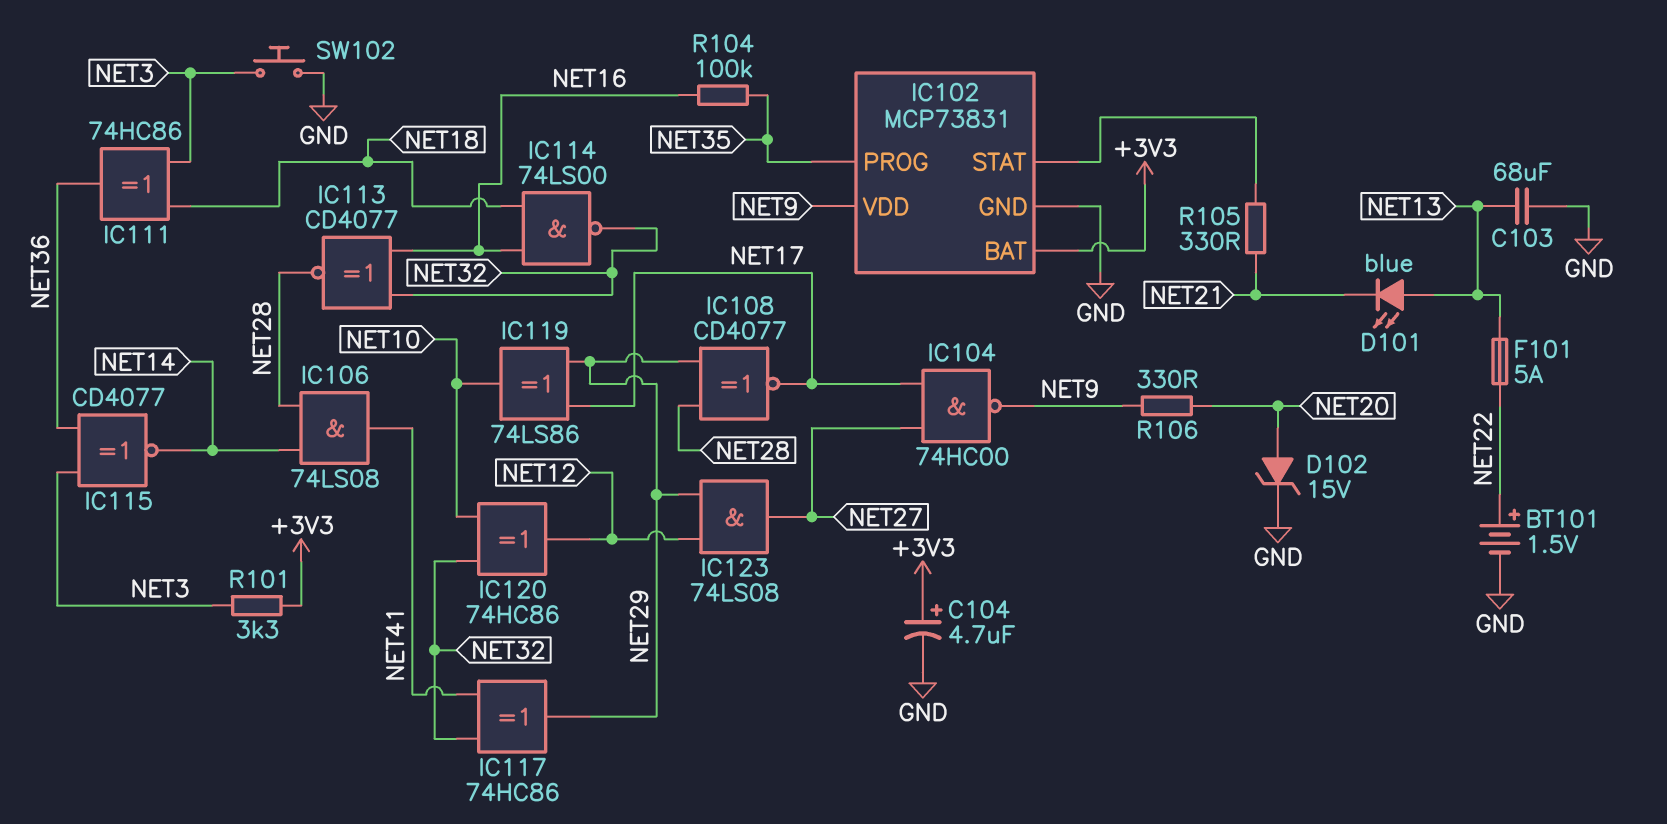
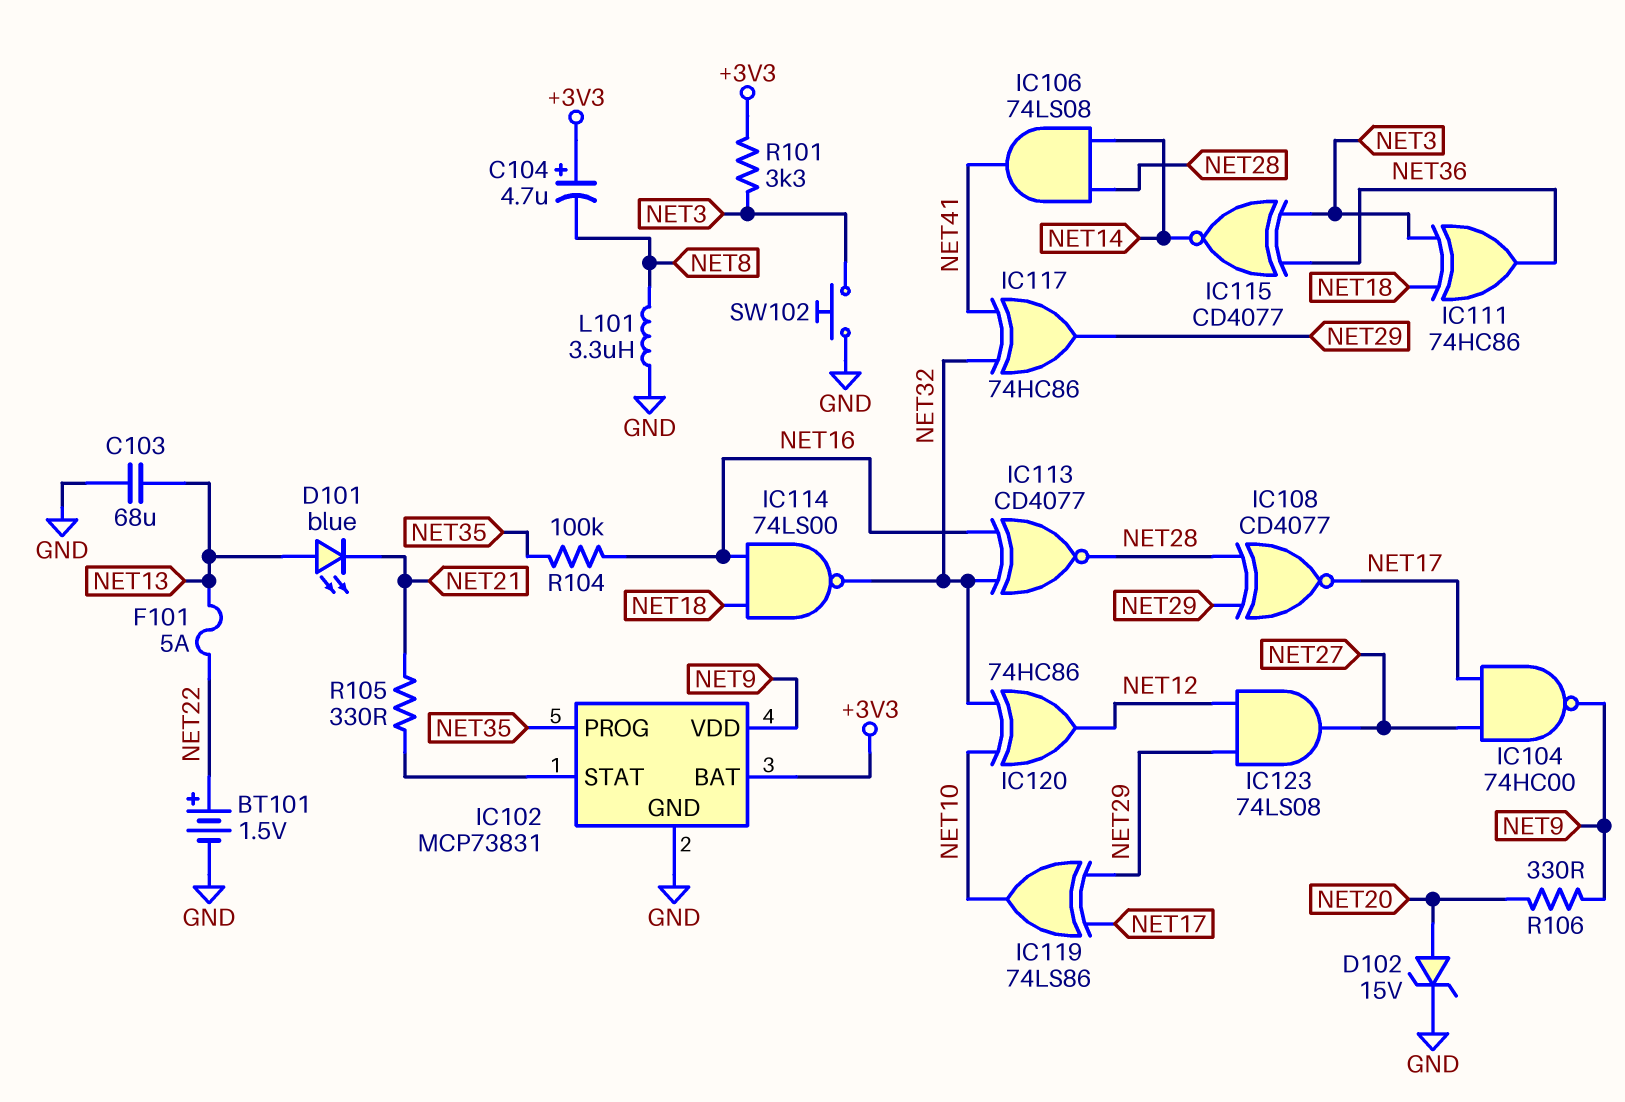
C104: 4.7uF (plus +3V3, minus GND) -> 4.7uF (plus +3V3, minus NET8)
L101: none -> 3.3uH (GND, NET8)

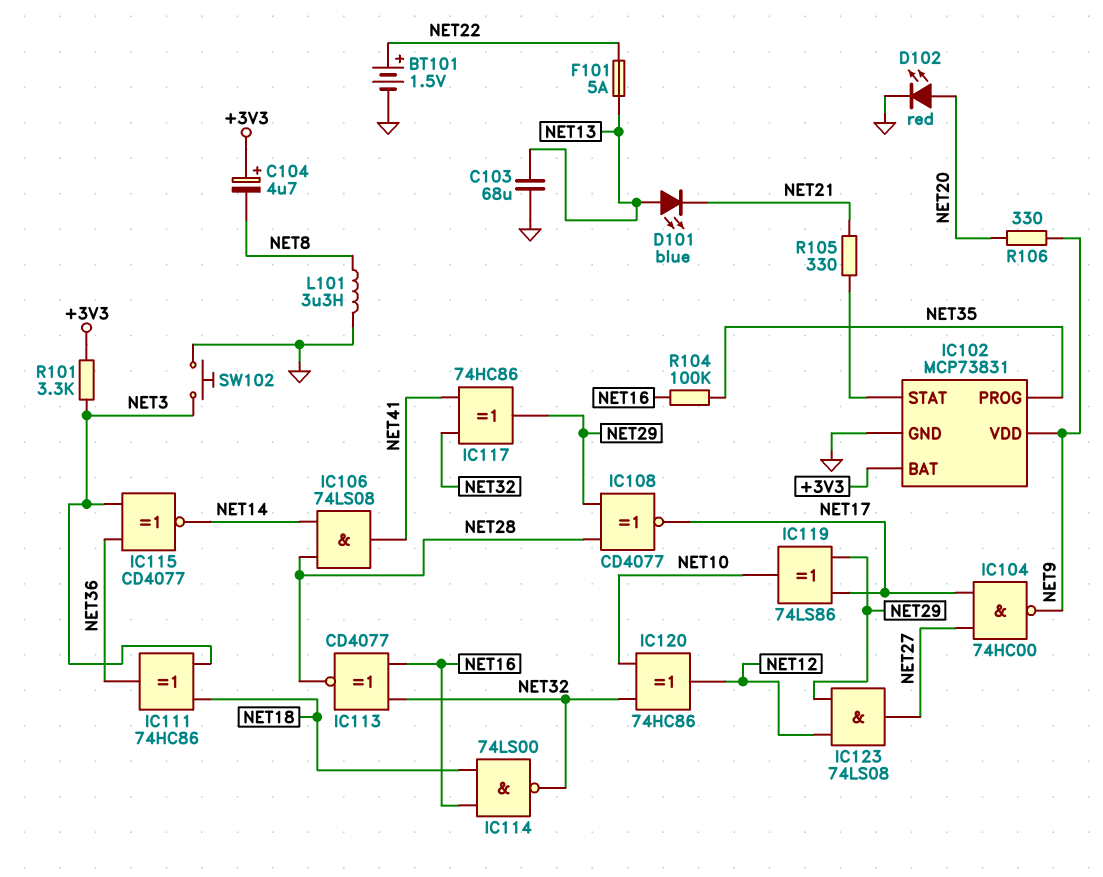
D102: zener 15V (A NET20, K GND) -> LED red (A NET20, K GND)

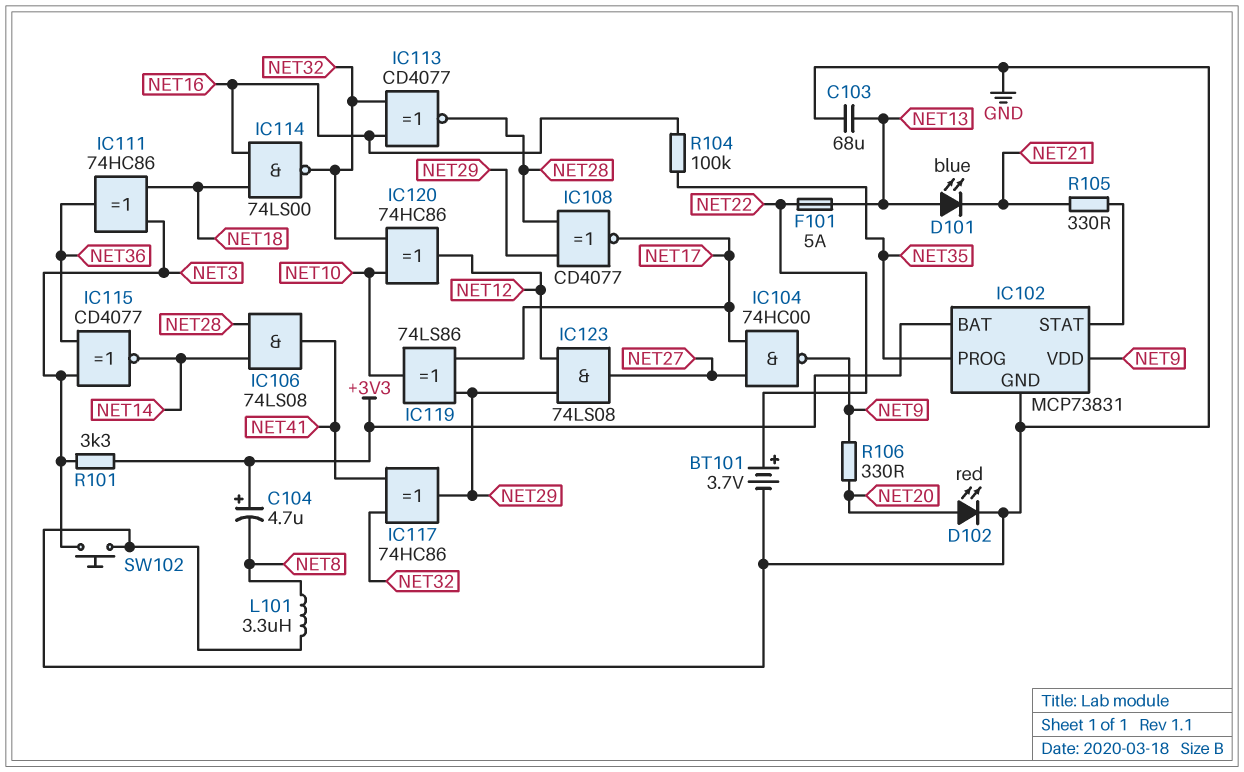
BT101: 1.5V (plus NET22, minus GND) -> 3.7V (plus NET22, minus GND)

